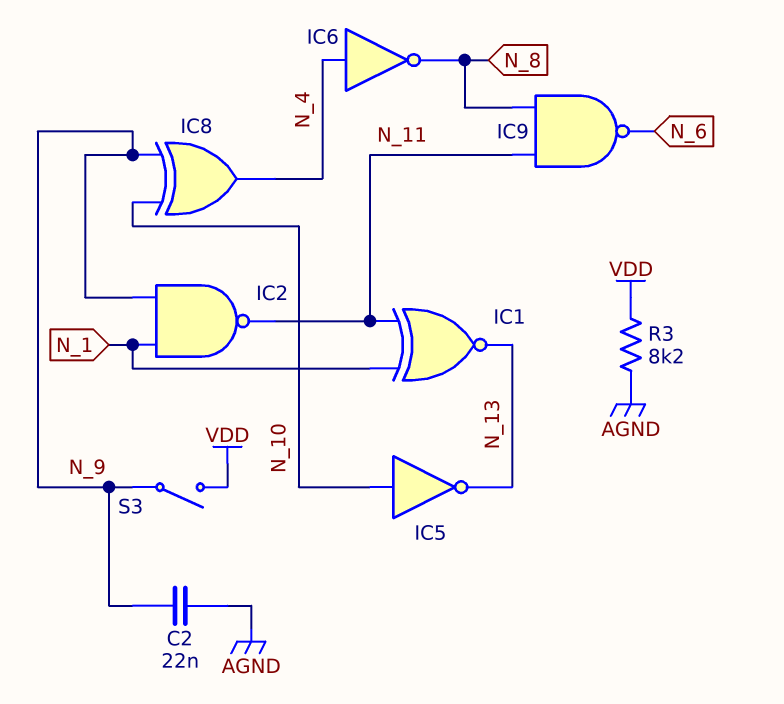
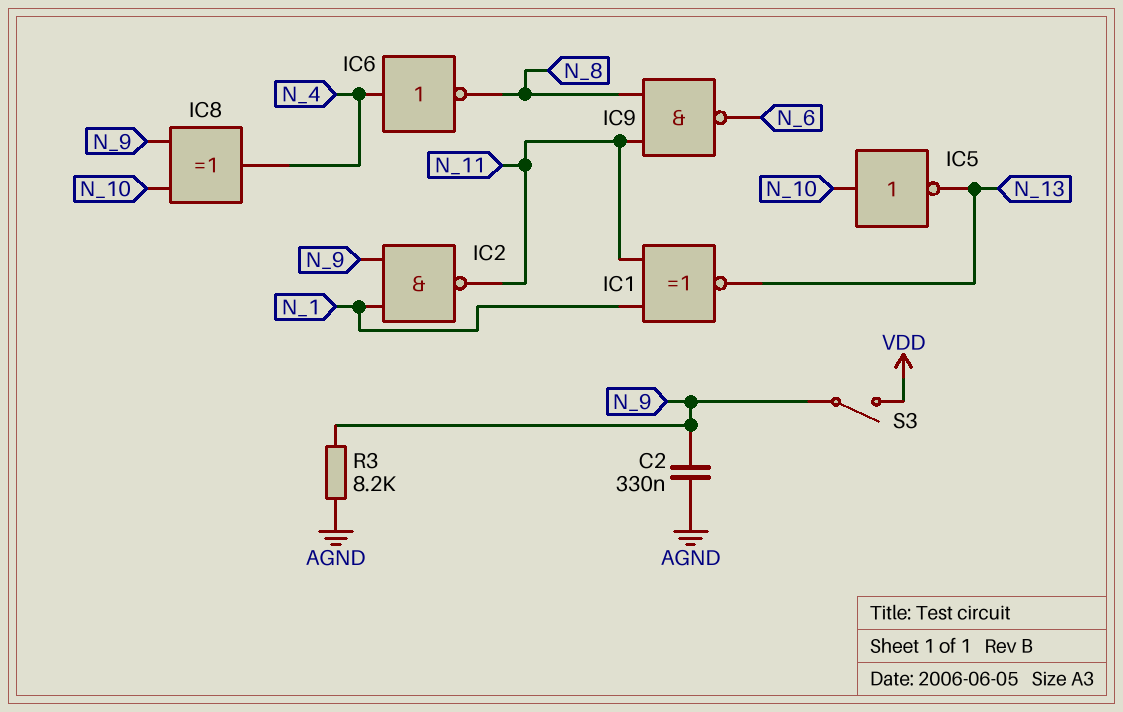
C2: 22nF (AGND, N_9) -> 330nF (AGND, N_9)
R3: 8.2k (AGND, VDD) -> 8.2k (AGND, N_9)

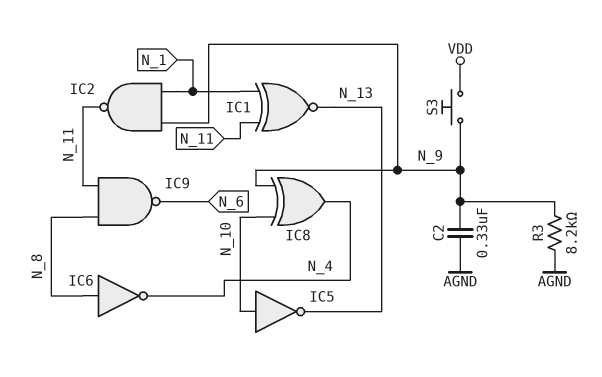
IC6: NOT (in N_4, out N_8) -> NOT (in N_8, out N_4)
S3: switch (N_9, VDD) -> button (N_9, VDD)

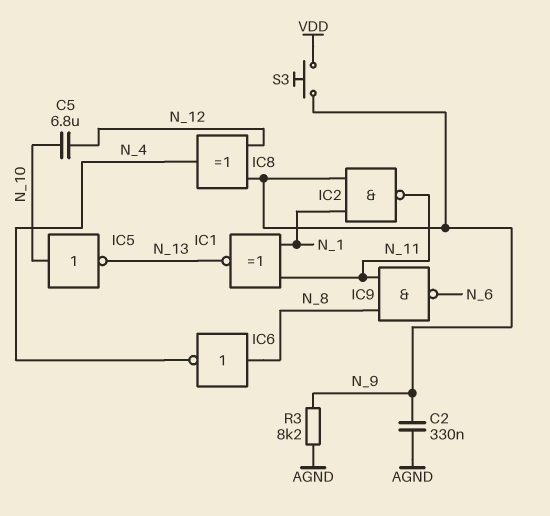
C5: none -> 6.8uF (N_10, N_12)
IC8: XOR (in N_9, in N_10, out N_4) -> XOR (in N_9, in N_12, out N_4)

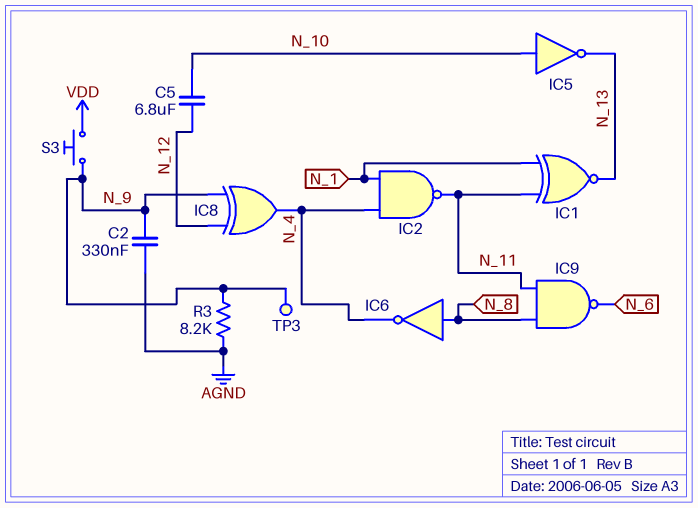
IC2: NAND (in N_1, in N_9, out N_11) -> NAND (in N_1, in N_4, out N_11)
TP3: none -> test point (N_9)

